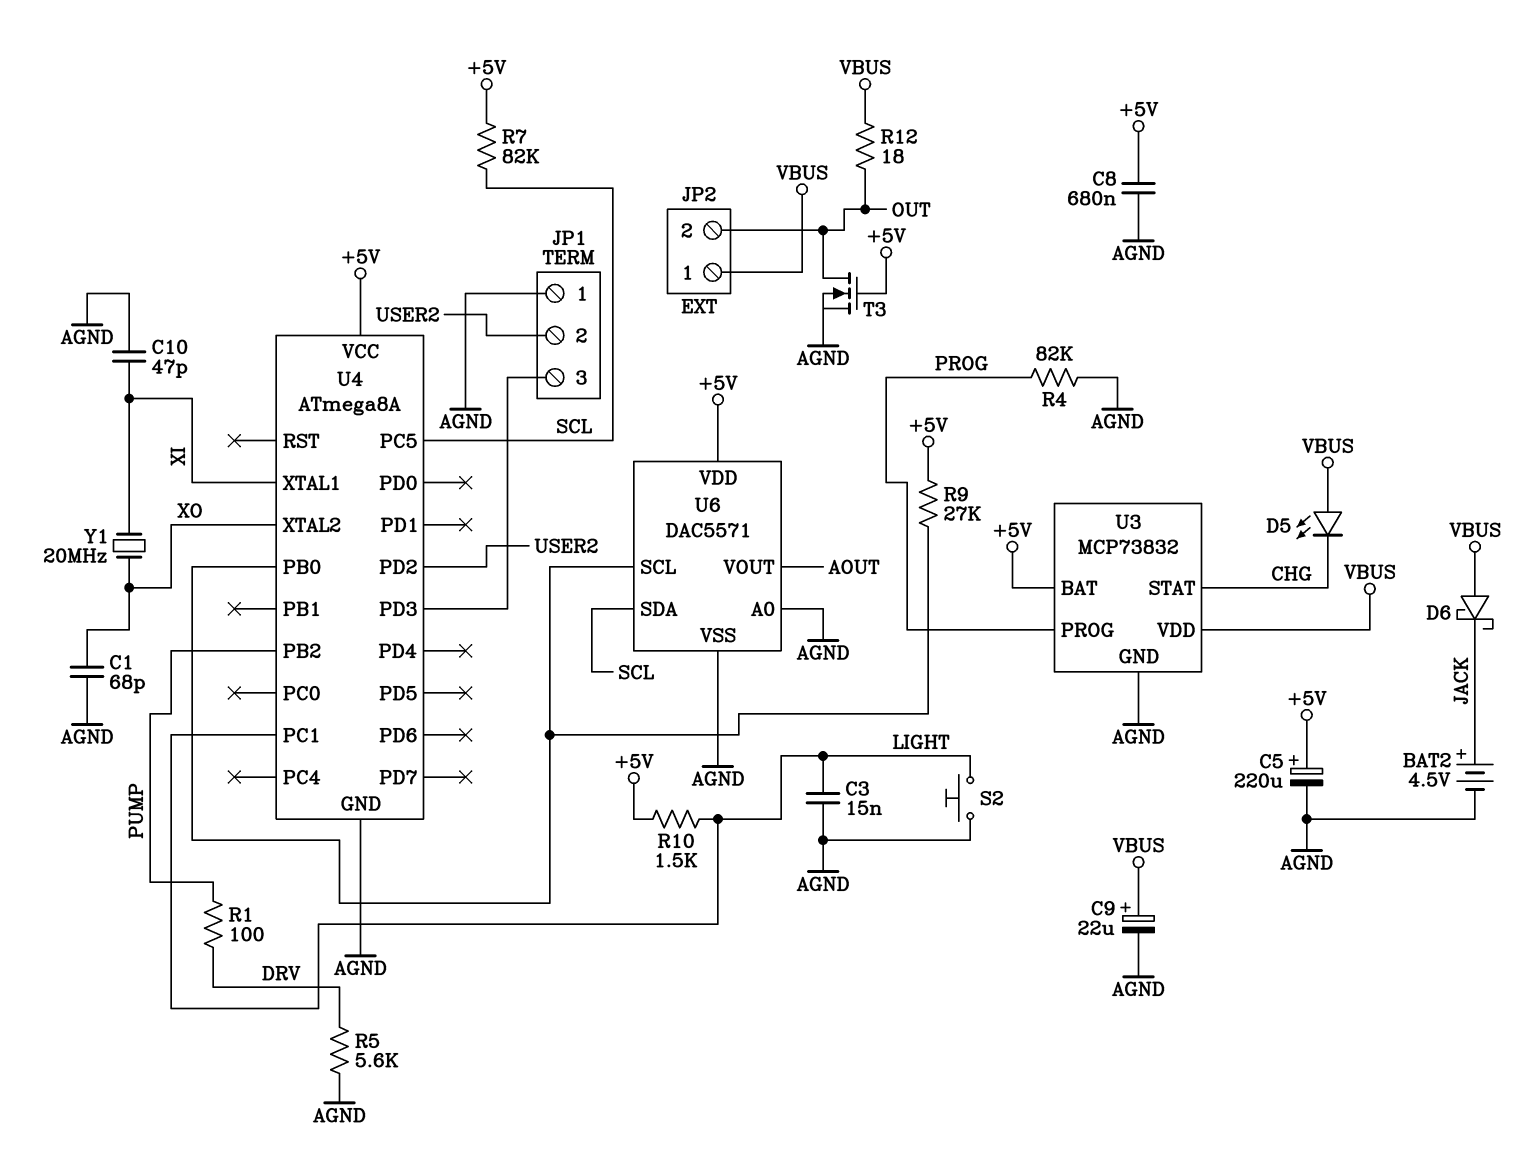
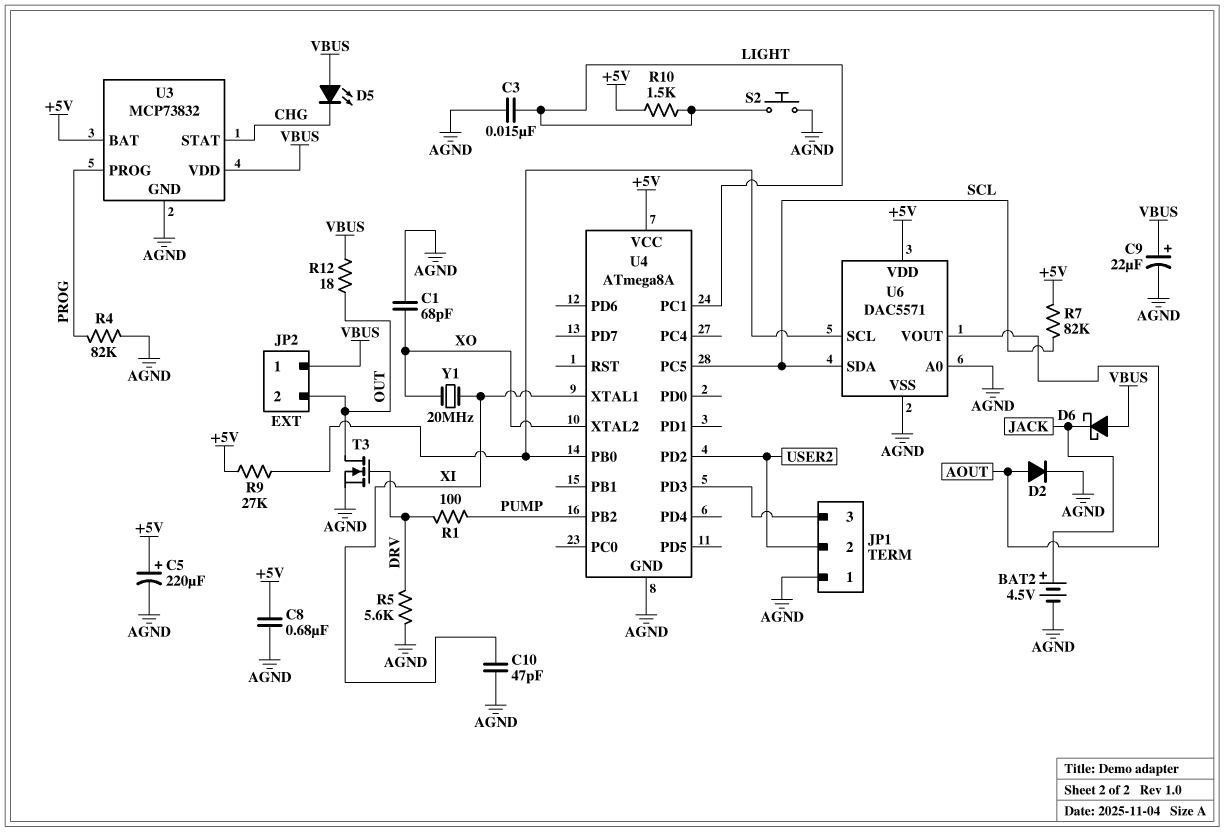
D2: none -> diode (A AOUT, K AGND)
T3: NMOS (G +5V, D OUT, S AGND) -> NMOS (G DRV, D OUT, S AGND)

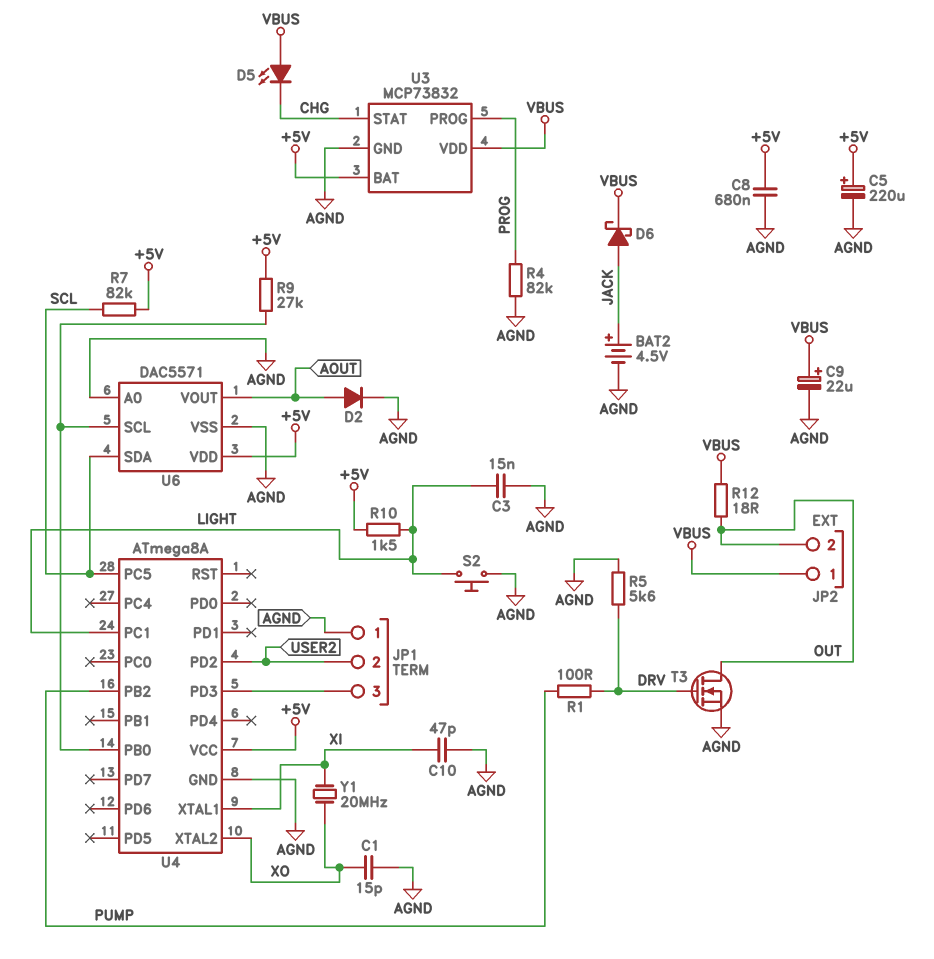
C1: 68pF (AGND, XO) -> 15pF (AGND, XO)
D6: schottky (A VBUS, K JACK) -> schottky (A JACK, K VBUS)

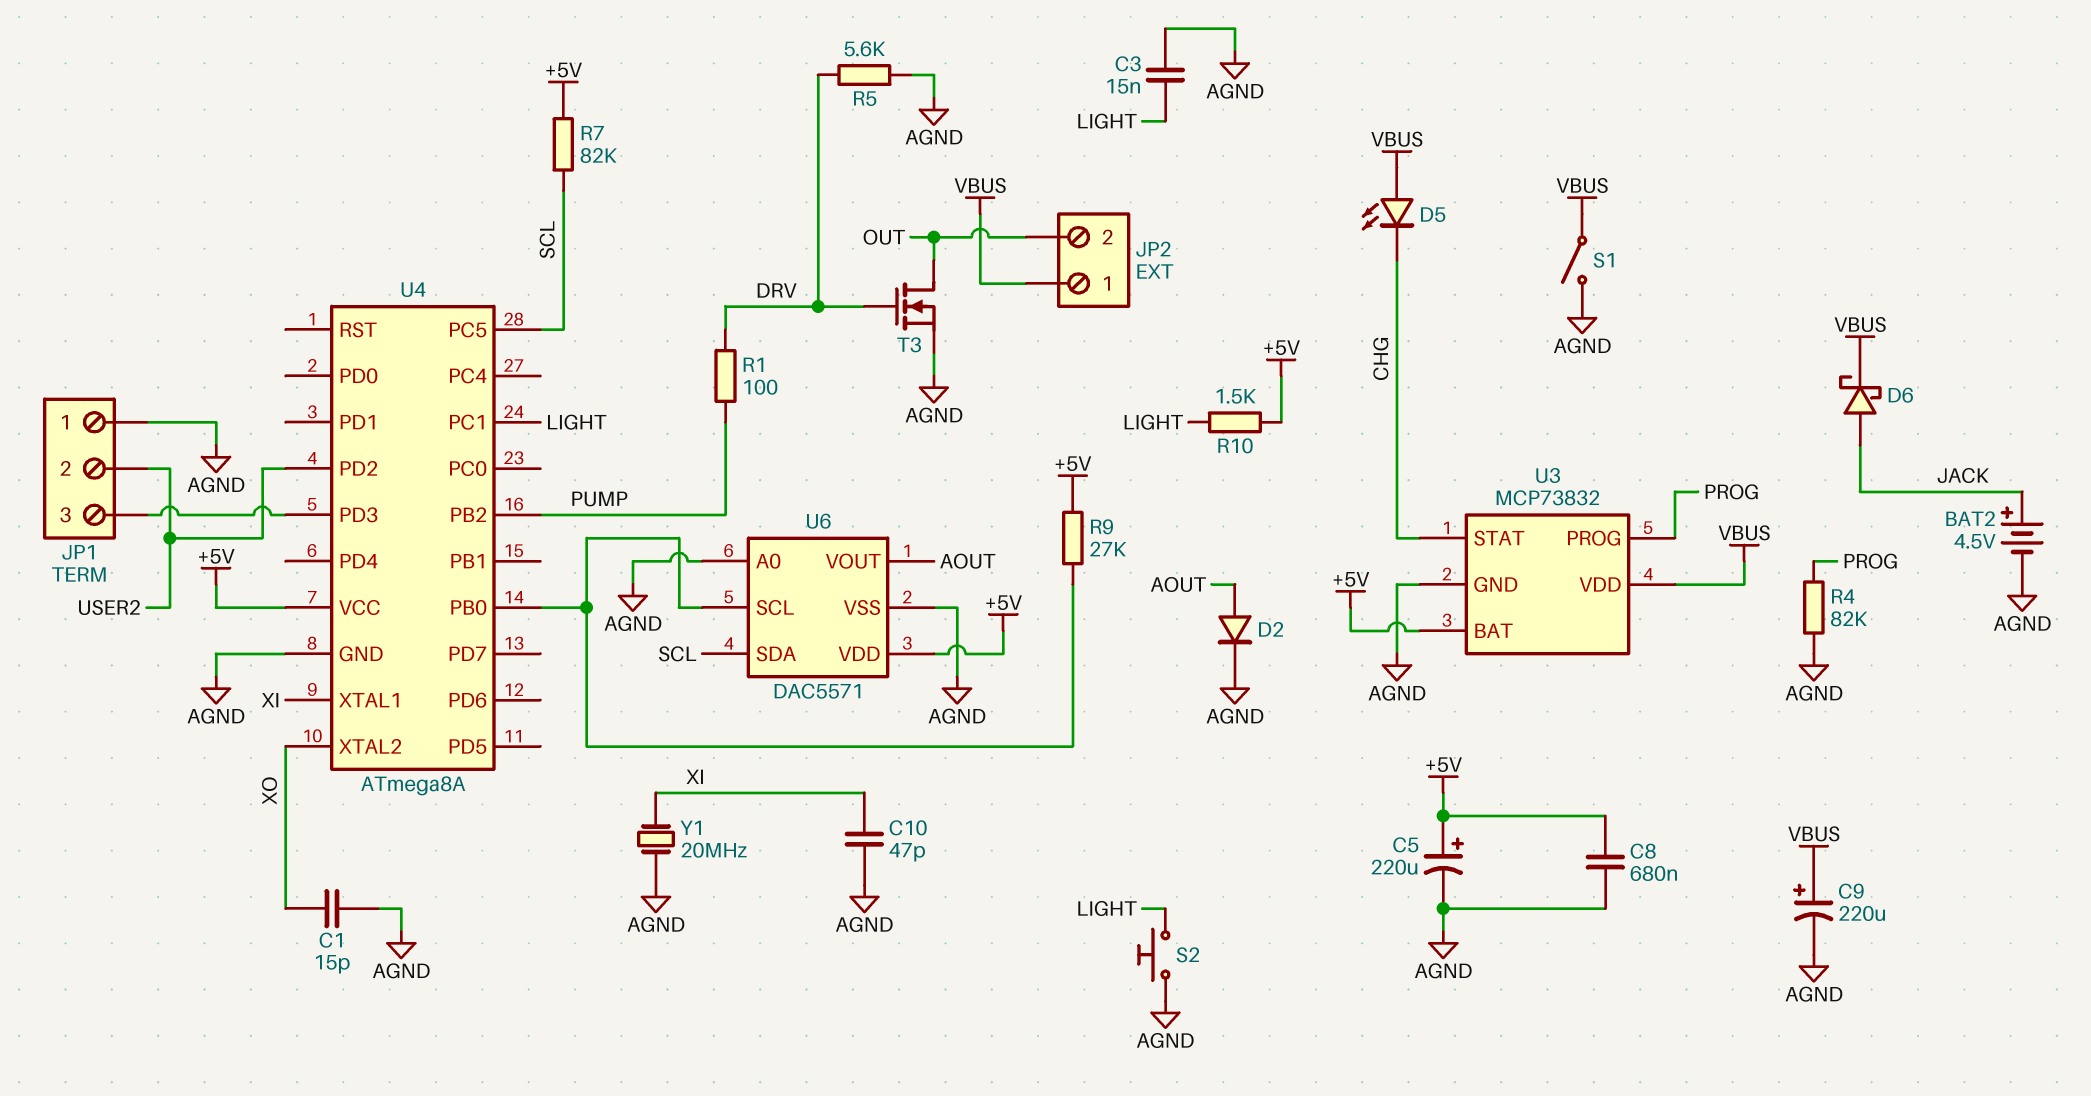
C9: 22uF (plus VBUS, minus AGND) -> 220uF (plus VBUS, minus AGND)
R12: 18 (OUT, VBUS) -> none
S1: none -> switch (AGND, VBUS)
Y1: 20MHz (XI, XO) -> 20MHz (AGND, XI)

